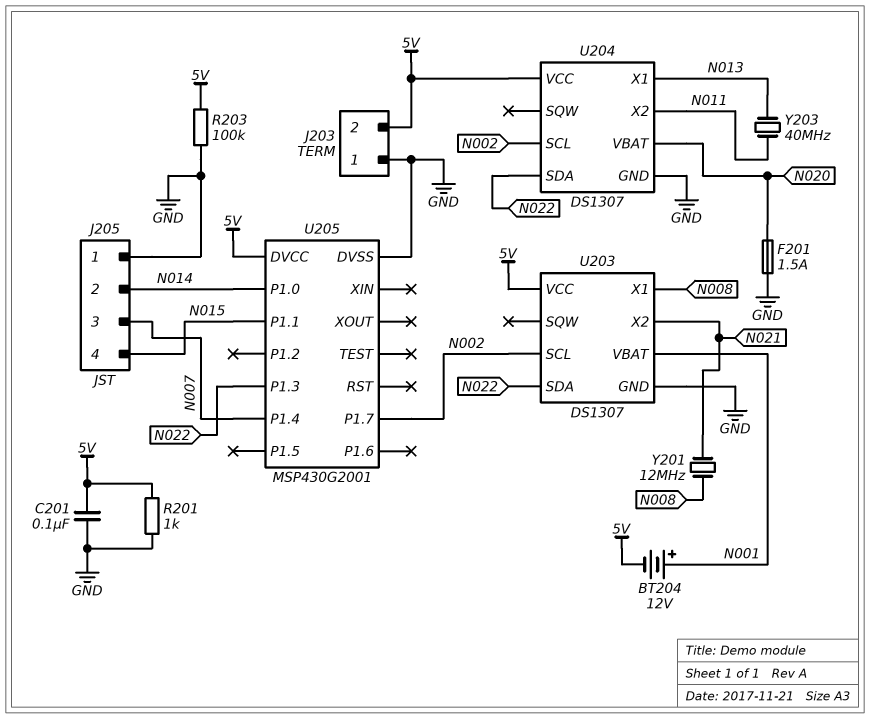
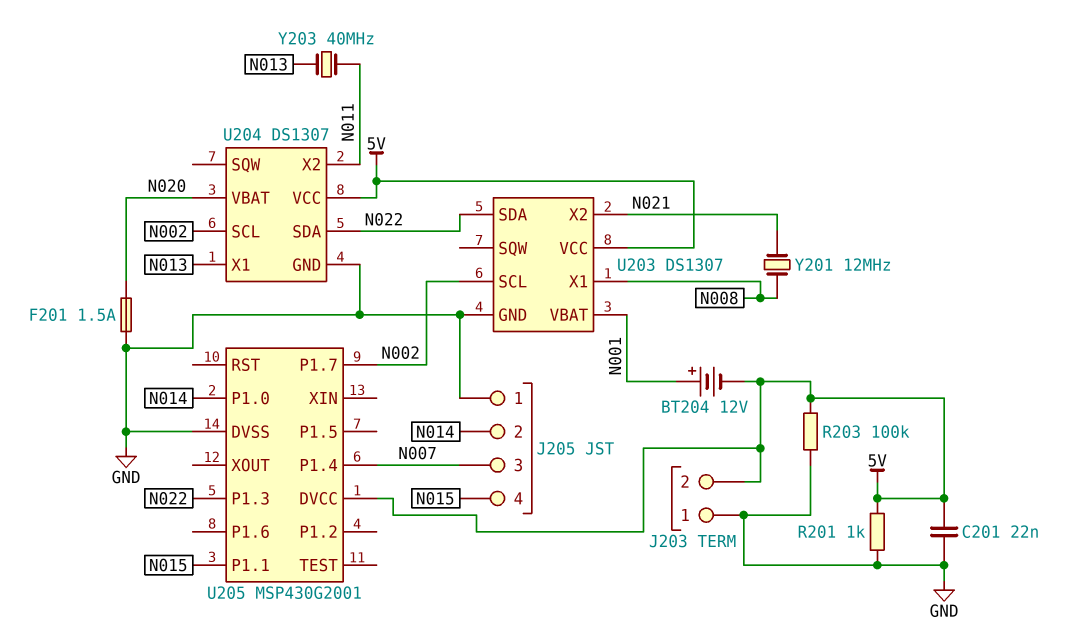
C201: 100nF (5V, GND) -> 22nF (5V, GND)

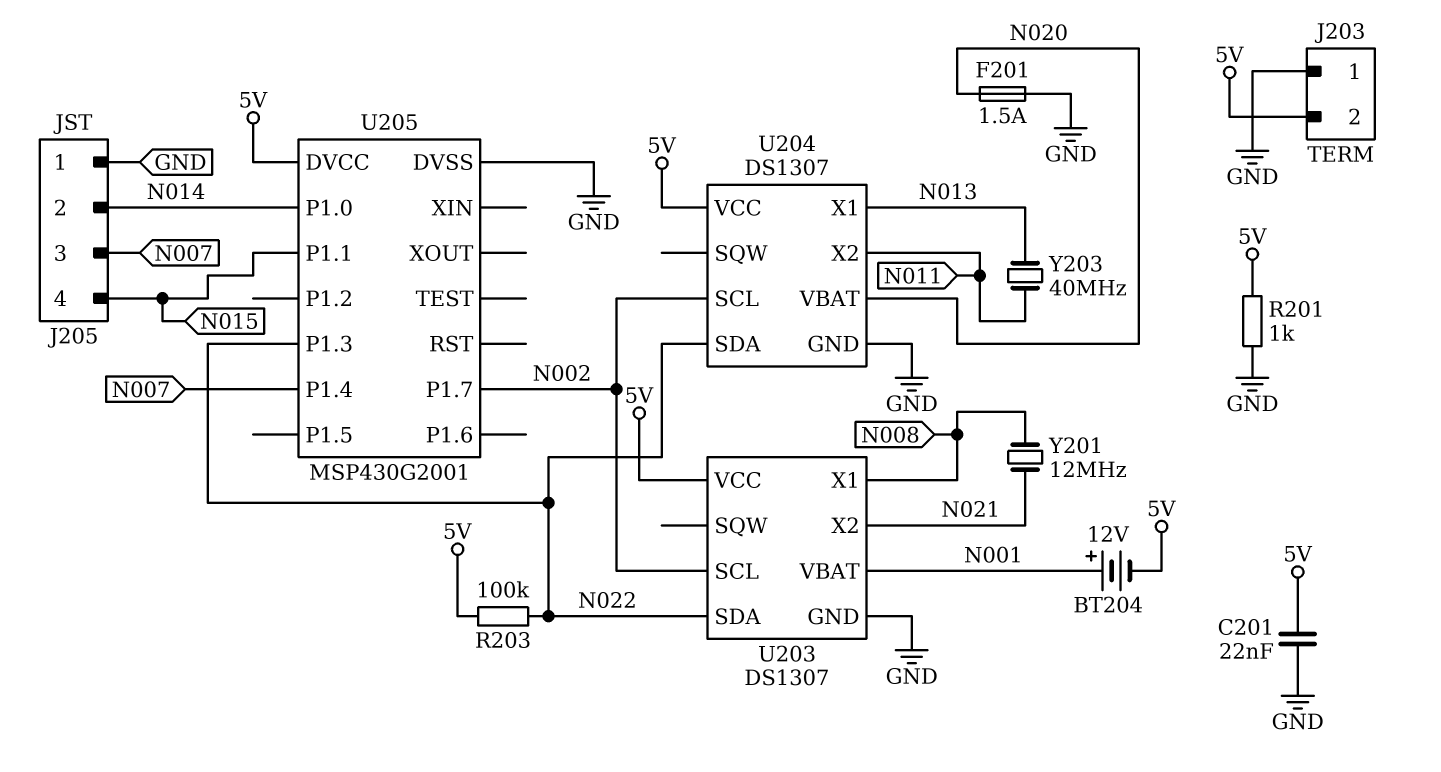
R203: 100k (5V, GND) -> 100k (5V, N022)

